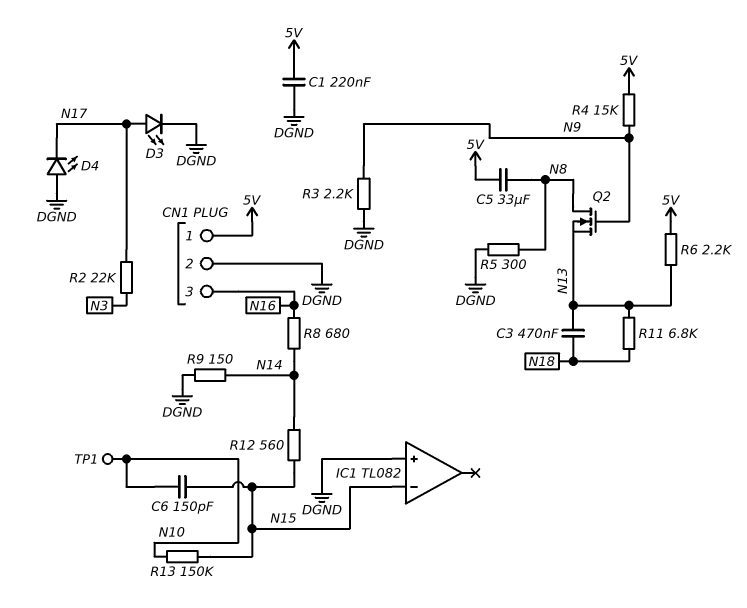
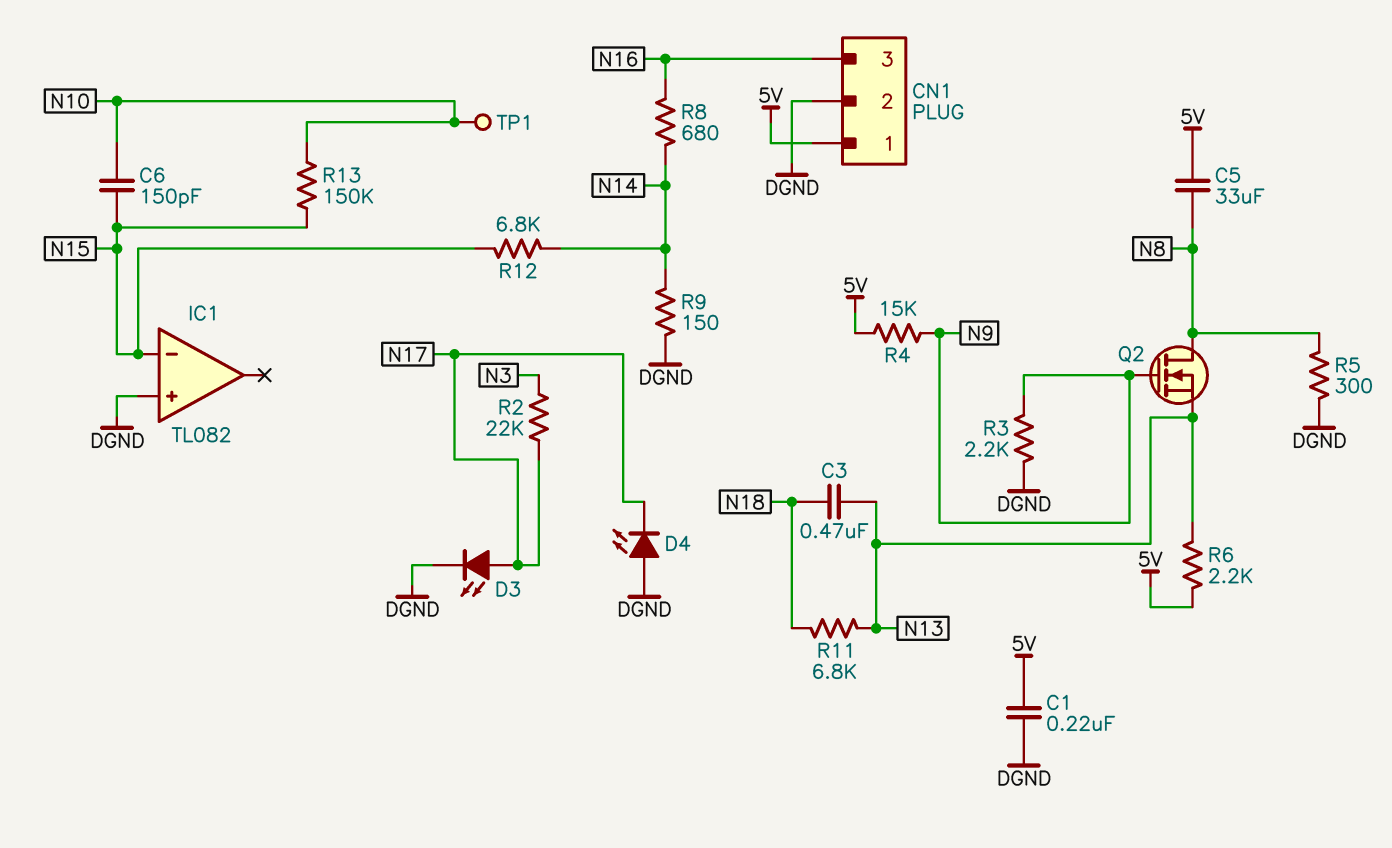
R12: 560 (N14, N15) -> 6.8k (N14, N15)

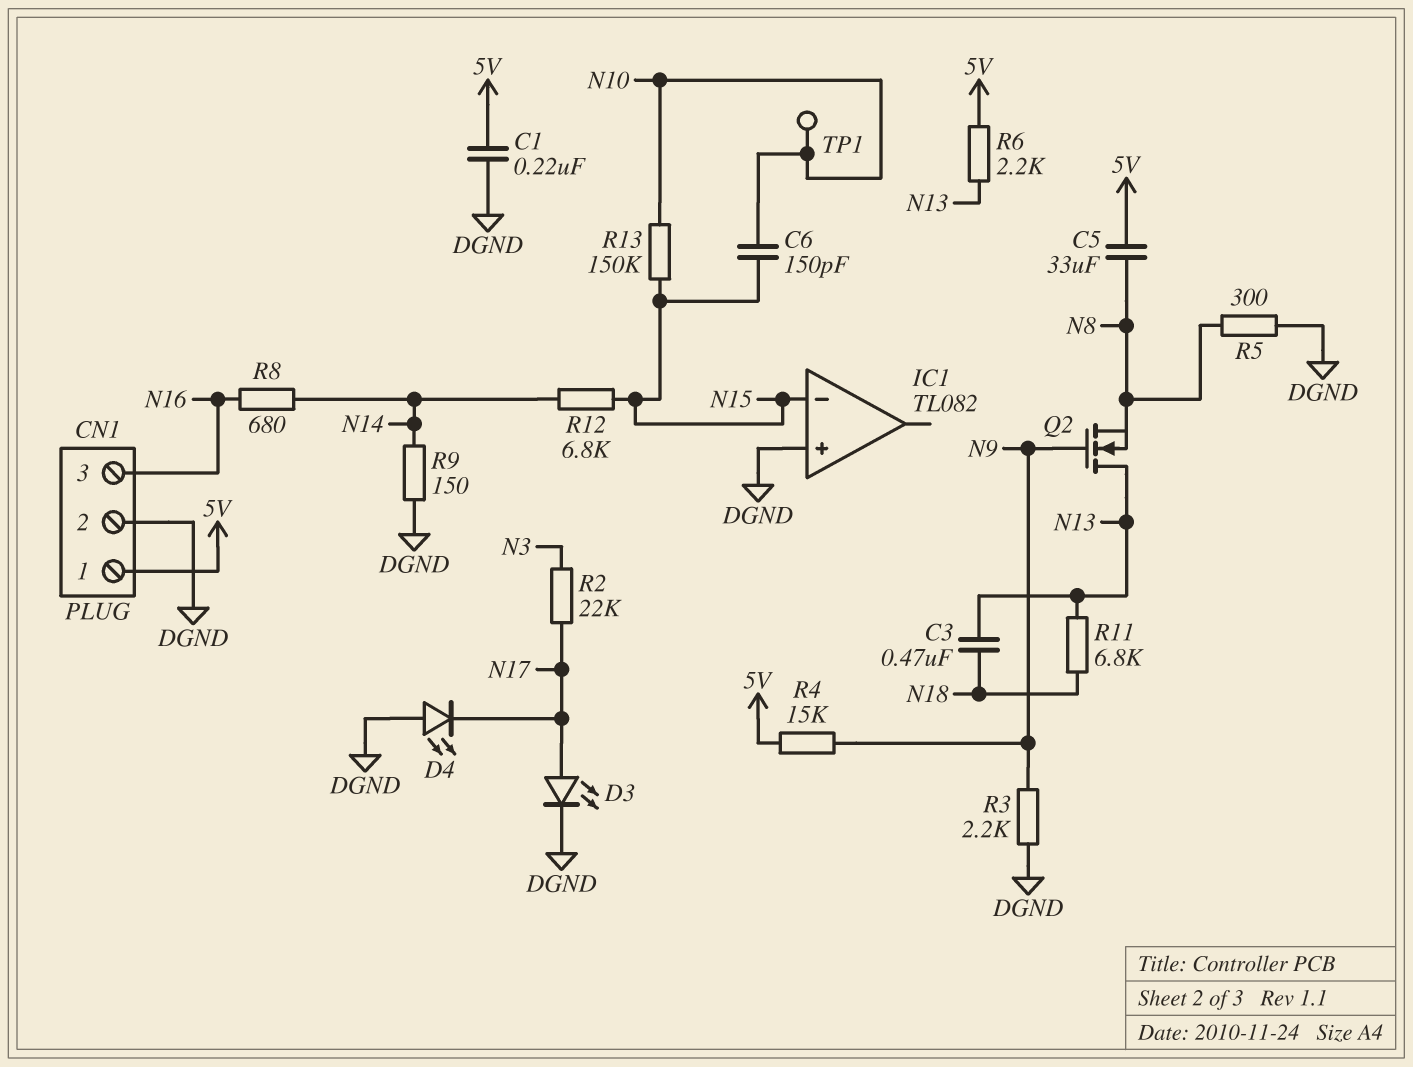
Q2: NMOS (G N9, D N8, S N13) -> NMOS (G N9, D N13, S N8)

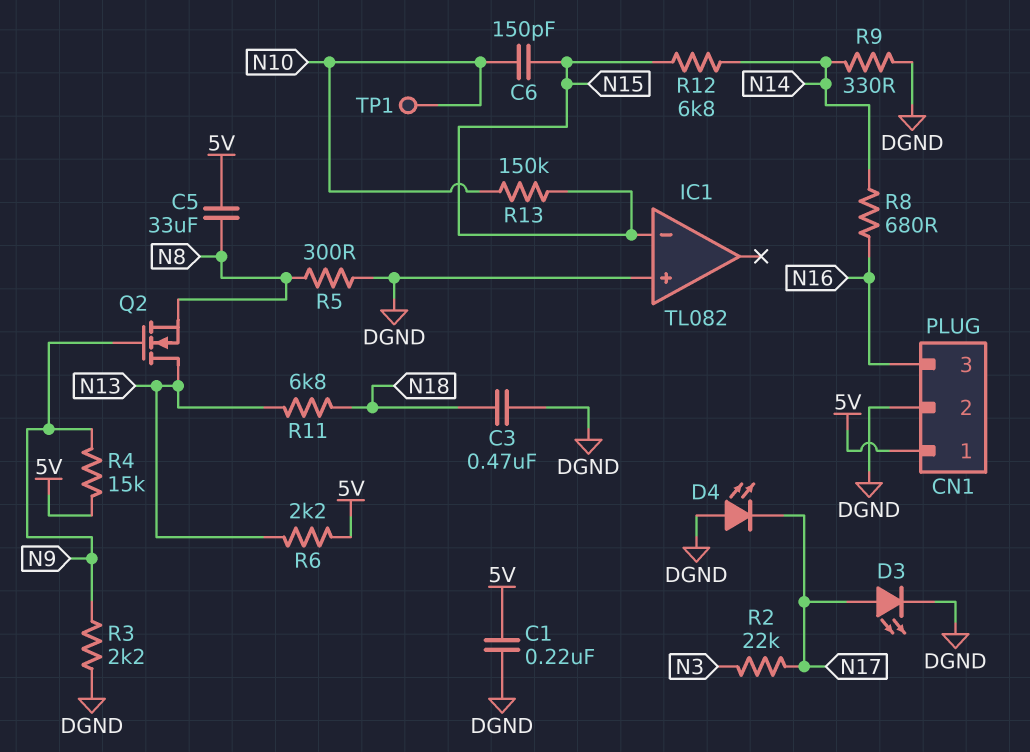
C3: 470nF (N13, N18) -> 470nF (DGND, N18)
R9: 150 (DGND, N14) -> 330 (DGND, N14)

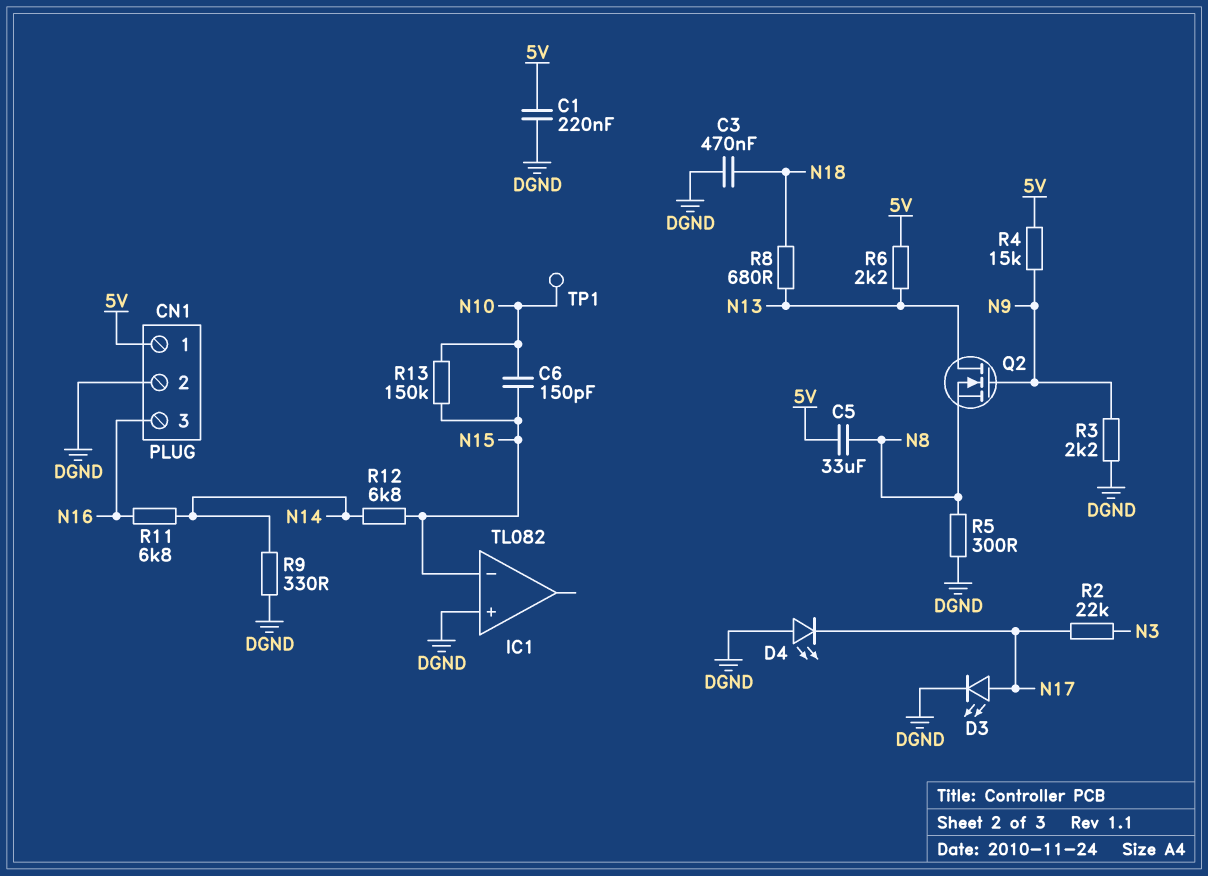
R8: 680 (N14, N16) -> 680 (N13, N18)
R11: 6.8k (N13, N18) -> 6.8k (N14, N16)

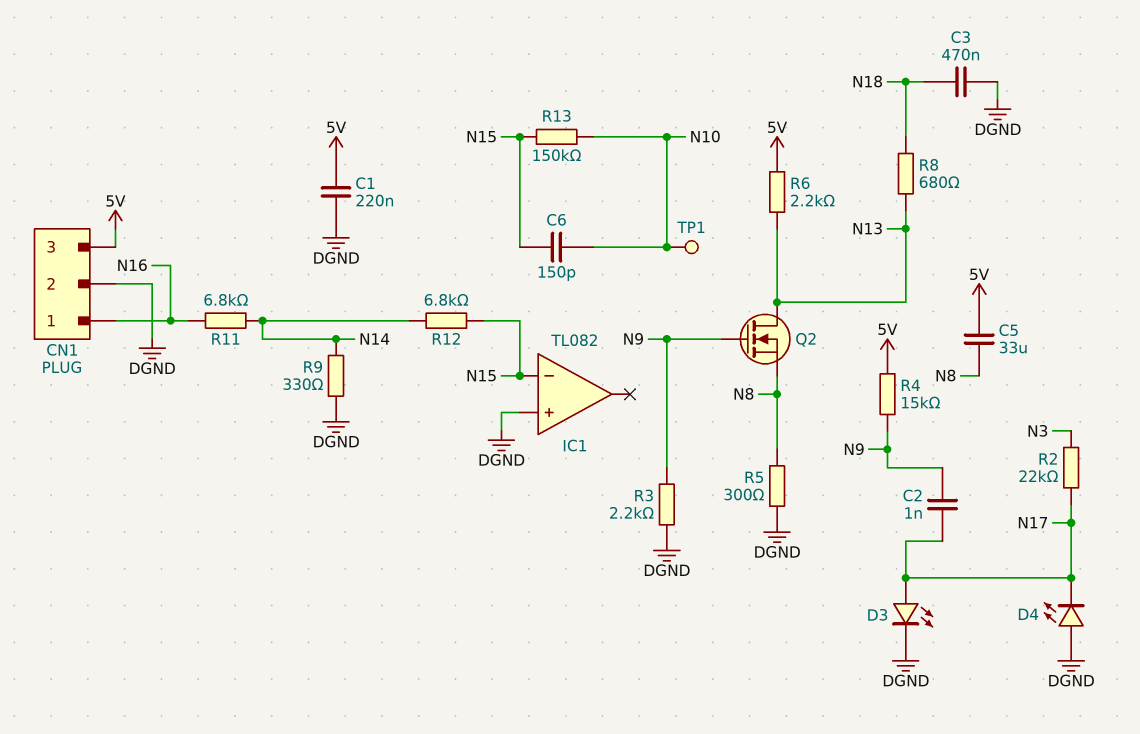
C2: none -> 1nF (N9, N17)
CN1 pin 1: 5V -> N16
CN1 pin 3: N16 -> 5V

